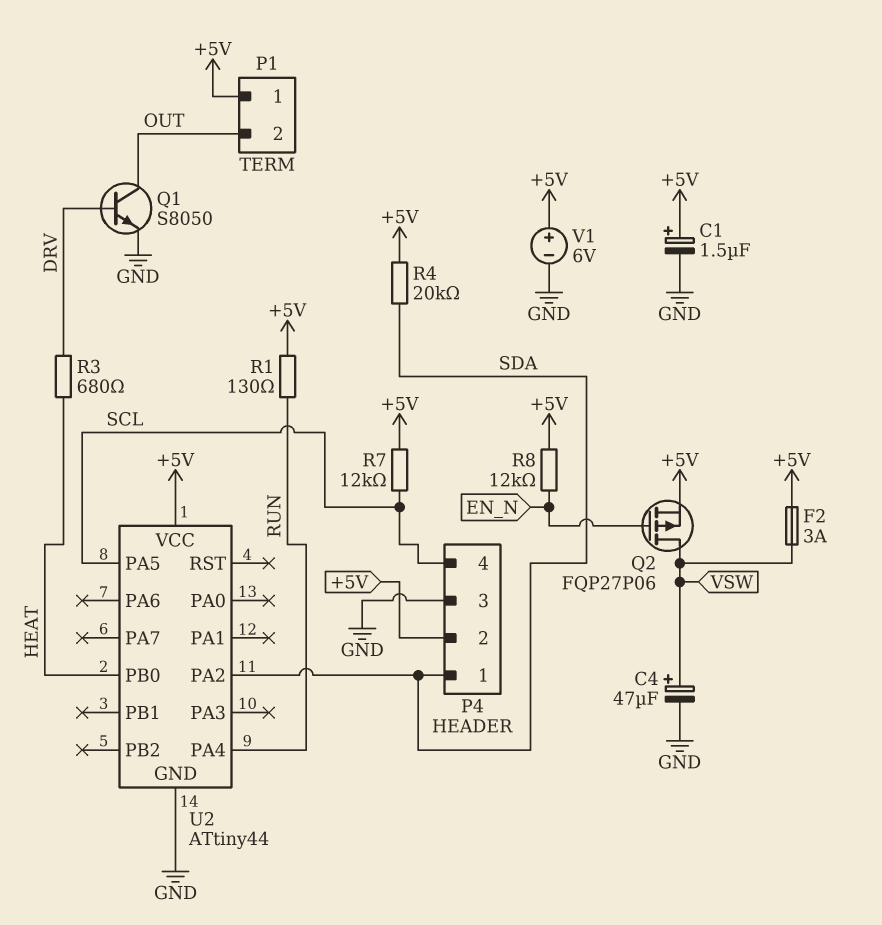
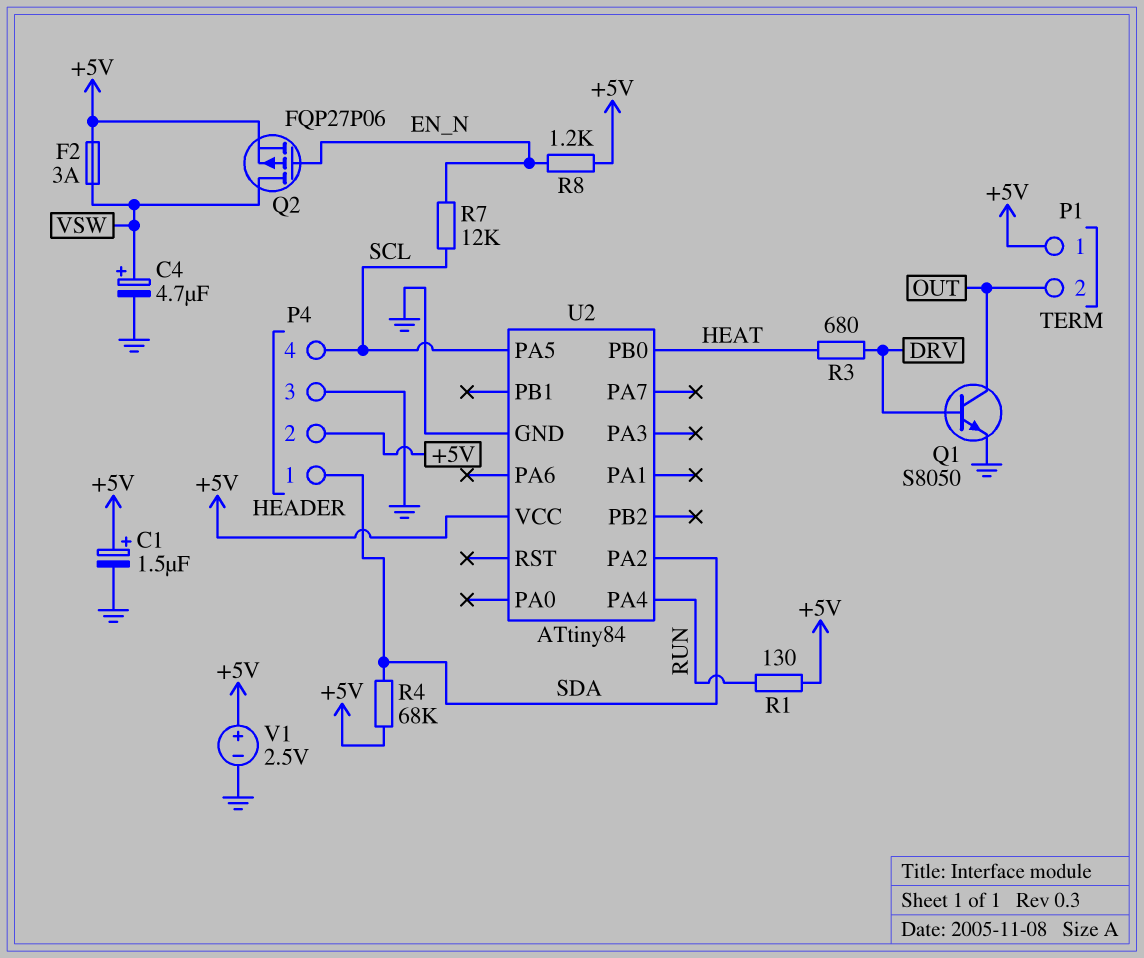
C4: 47uF (plus VSW, minus GND) -> 4.7uF (plus VSW, minus GND)
R4: 20k (+5V, SDA) -> 68k (+5V, SDA)
R7: 12k (+5V, SCL) -> 12k (EN_N, SCL)
R8: 12k (+5V, EN_N) -> 1.2k (+5V, EN_N)
U2: ATtiny44 -> ATtiny84
V1: 6V (plus +5V, minus GND) -> 2.5V (plus +5V, minus GND)

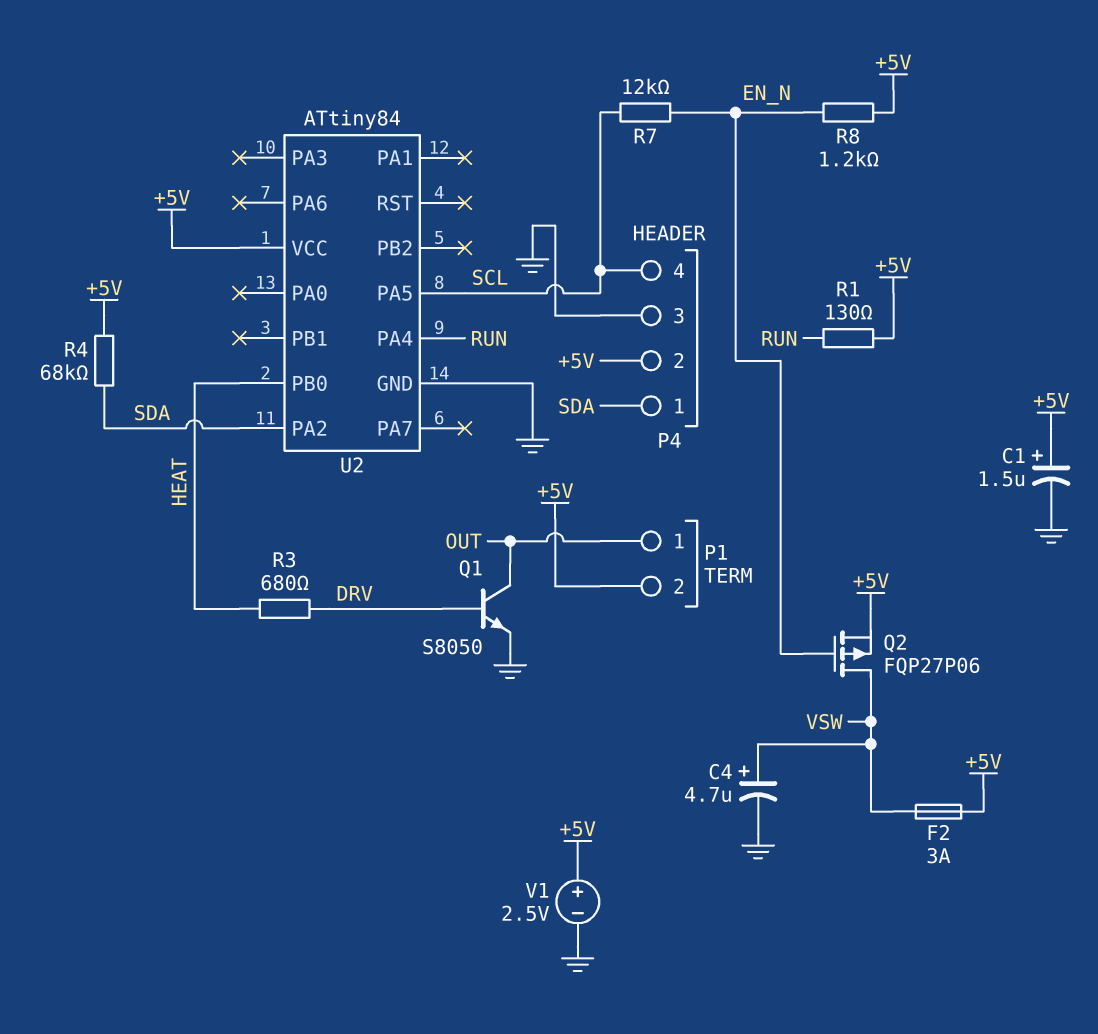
P1 pin 1: +5V -> OUT
P1 pin 2: OUT -> +5V

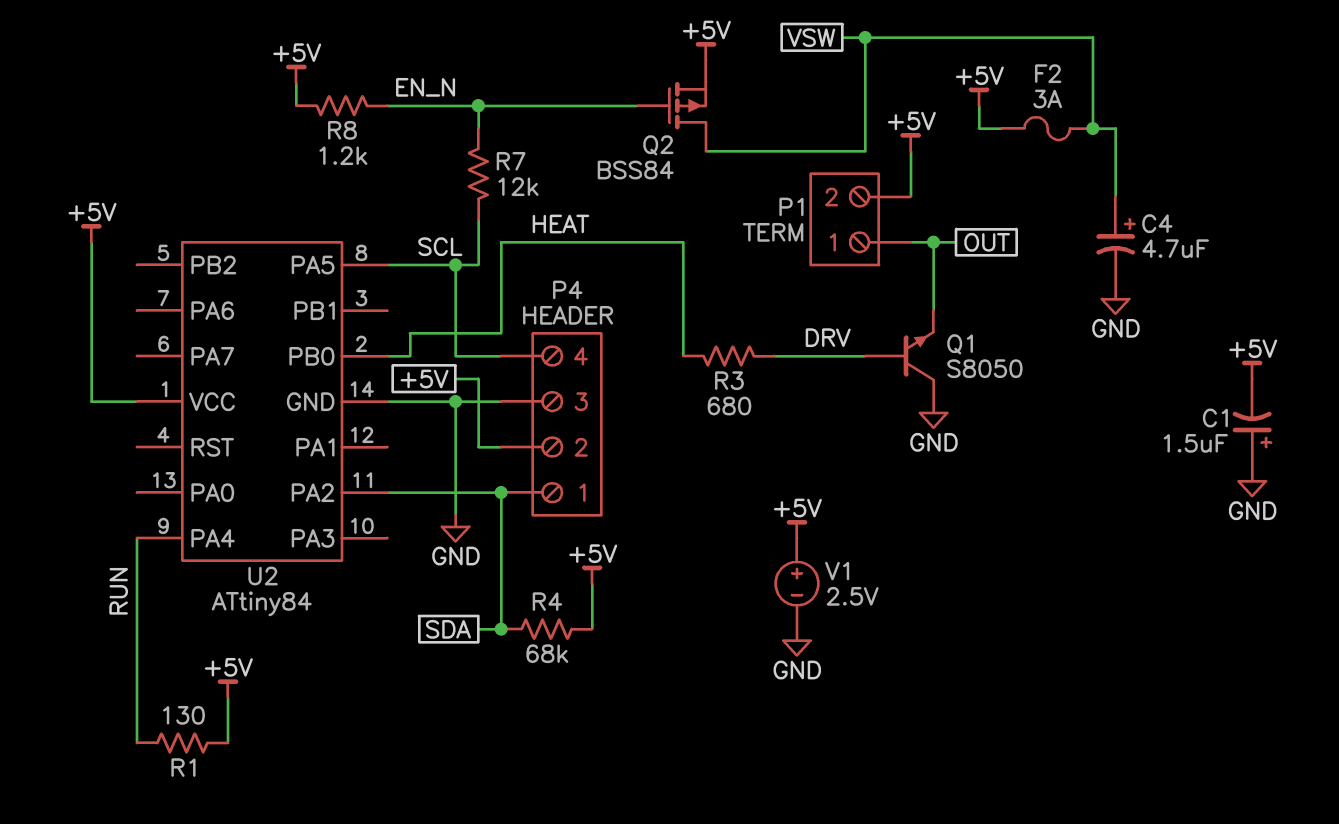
C1: 1.5uF (plus +5V, minus GND) -> 1.5uF (plus GND, minus +5V)
Q1: NPN S8050 (B DRV, C OUT, E GND) -> NPN S8050 (B DRV, C GND, E OUT)
Q2: PMOS FQP27P06 (G EN_N, D VSW, S +5V) -> PMOS BSS84 (G EN_N, D VSW, S +5V)

